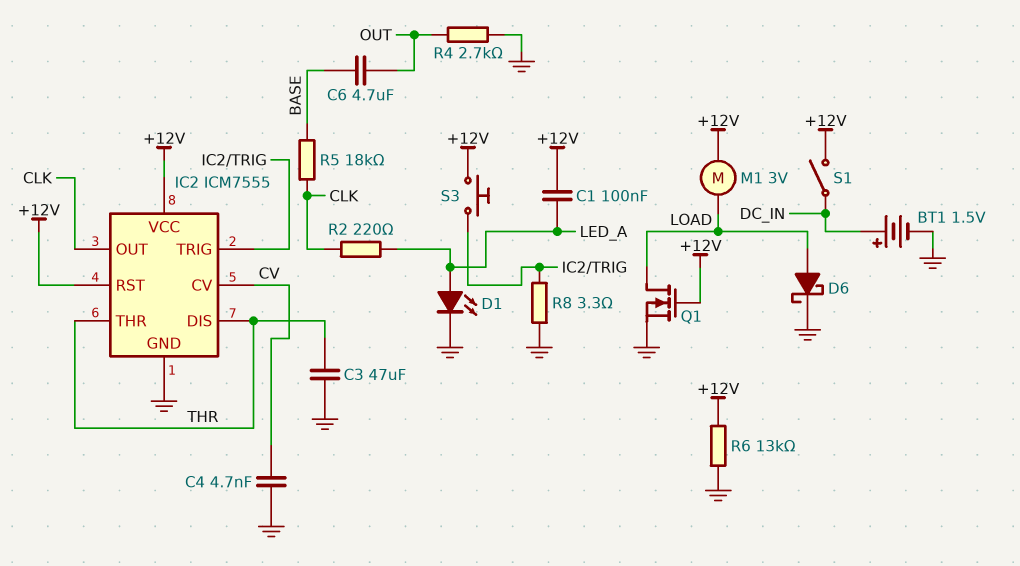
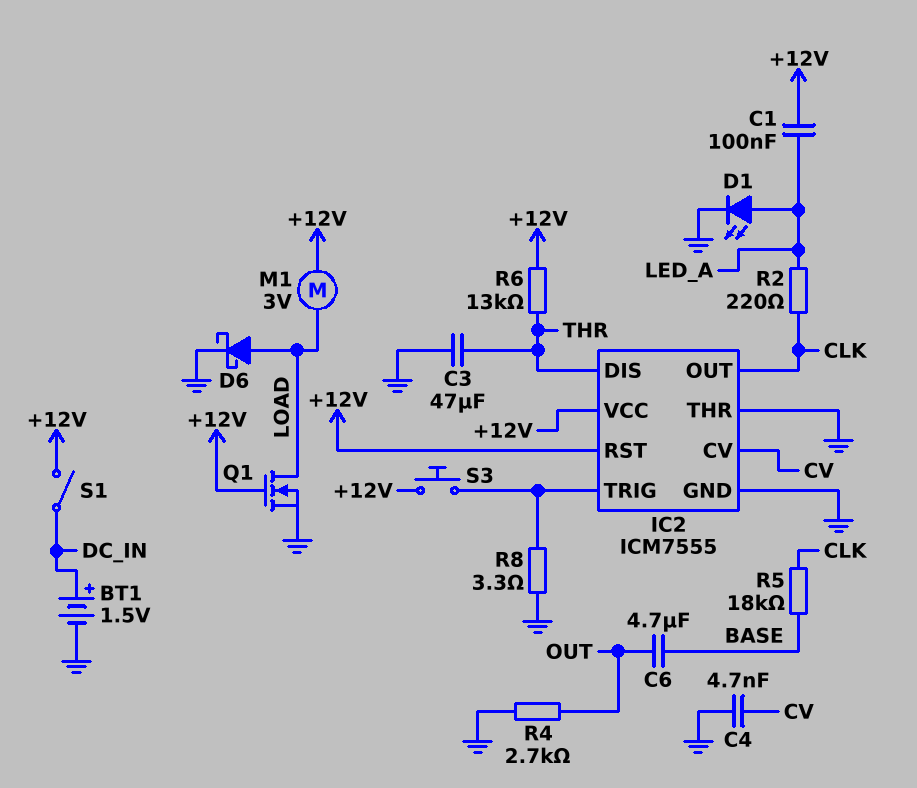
IC2 pin THR: THR -> GND
R6: 13k (+12V, GND) -> 13k (+12V, THR)

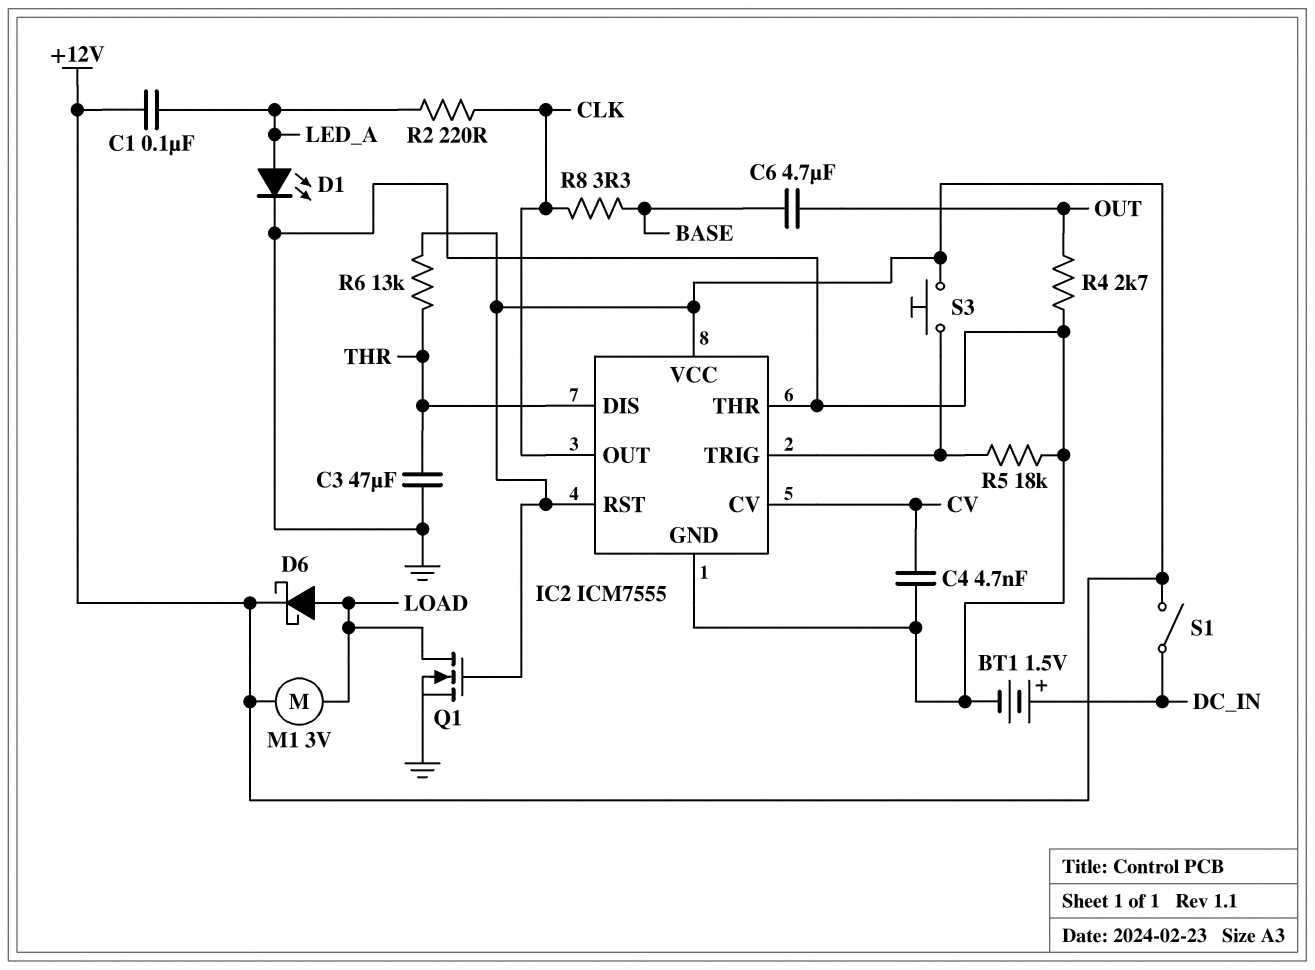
D6: schottky (A LOAD, K GND) -> schottky (A LOAD, K +12V)
R5: 18k (BASE, CLK) -> 18k (GND, IC2/TRIG)
R8: 3.3 (GND, IC2/TRIG) -> 3.3 (BASE, CLK)

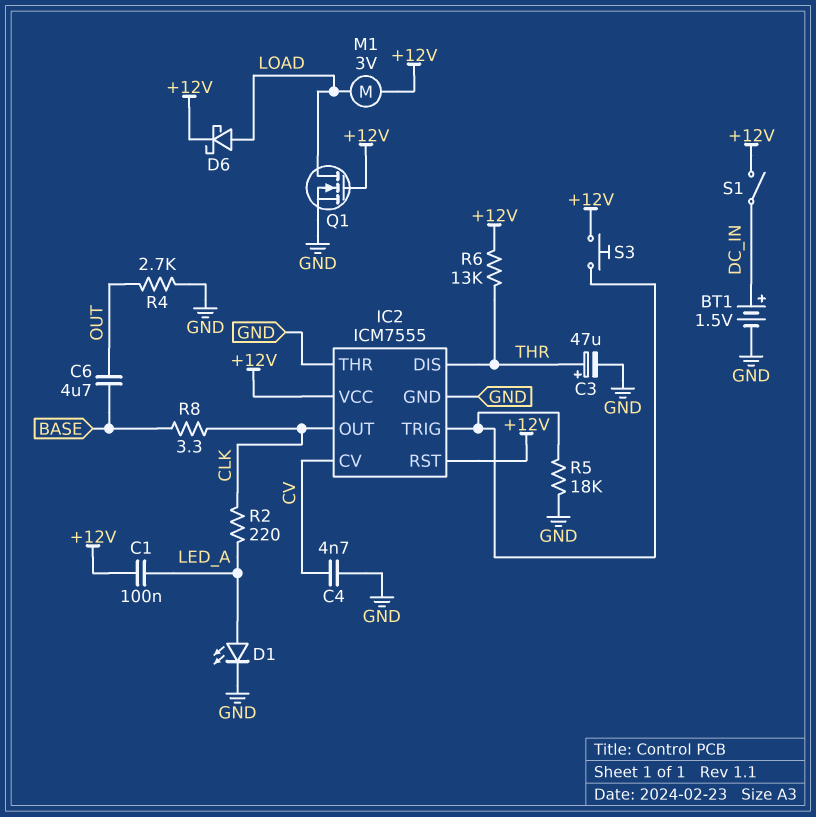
C3: 47uF (GND, THR) -> 47uF (plus THR, minus GND)

